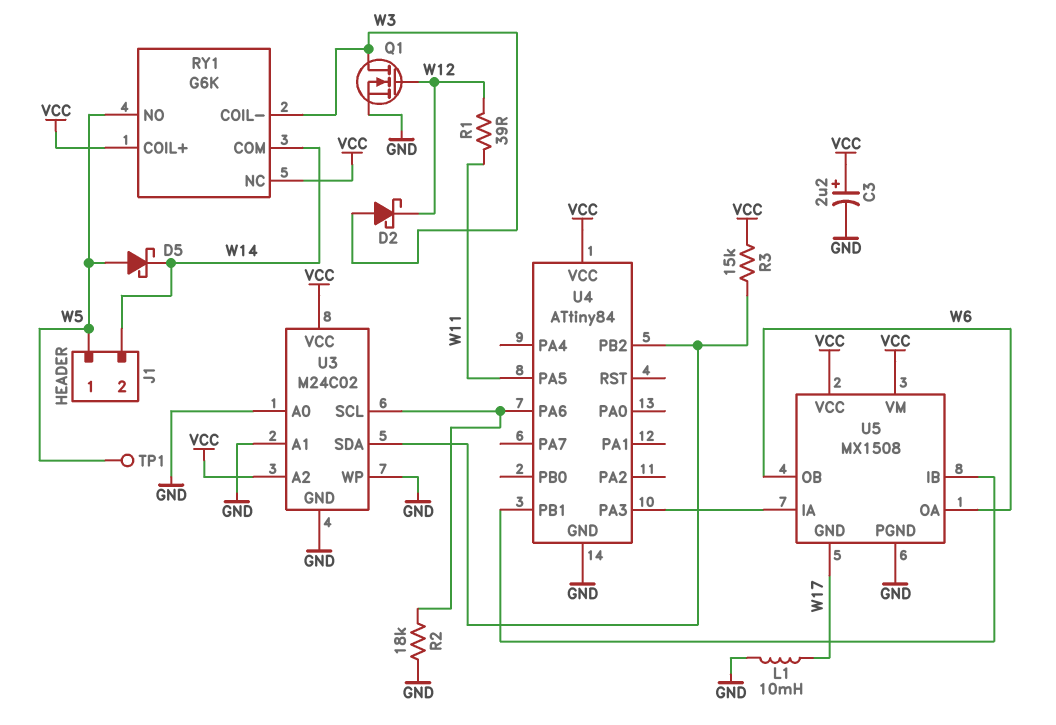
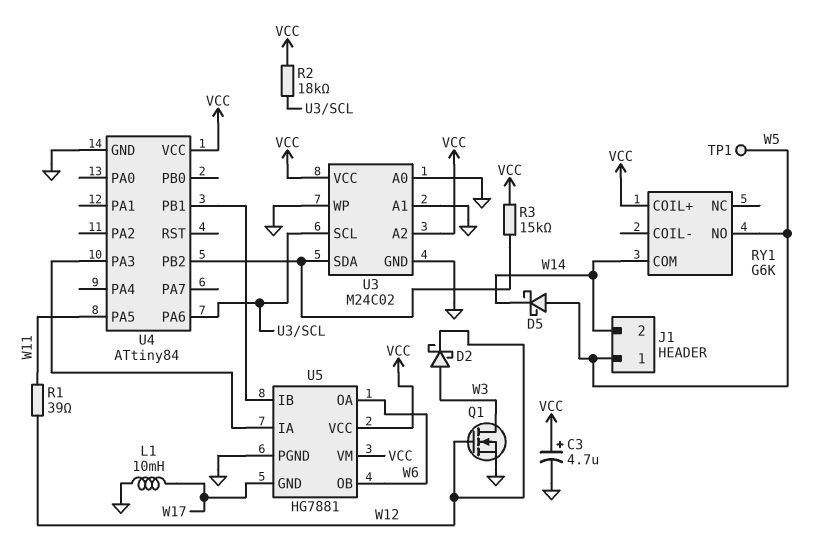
C3: 2.2uF (plus VCC, minus GND) -> 4.7uF (plus VCC, minus GND)
R2: 18k (GND, U3/SCL) -> 18k (U3/SCL, VCC)
RY1 pin COIL-: W3 -> none
RY1 pin NC: VCC -> none
U5: MX1508 -> HG7881

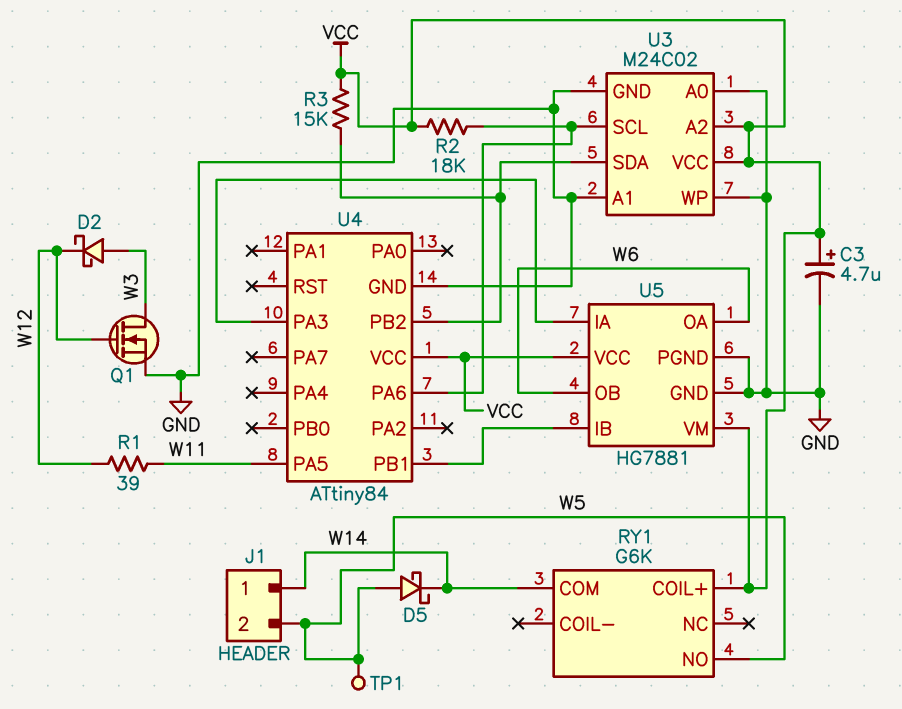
J1 pin 1: W5 -> W14
J1 pin 2: W14 -> W5
L1: 10mH (GND, W17) -> none
U5 pin GND: W17 -> GND

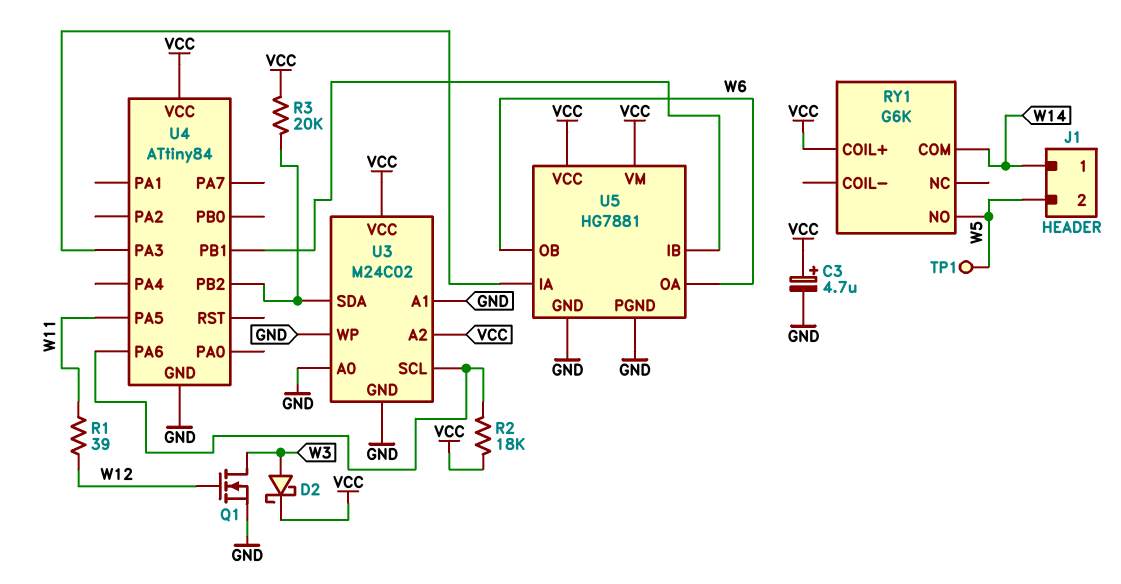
D2: schottky (A W3, K W12) -> schottky (A W3, K VCC)
D5: schottky (A W5, K W14) -> none
R3: 15k (U3/SDA, VCC) -> 20k (U3/SDA, VCC)

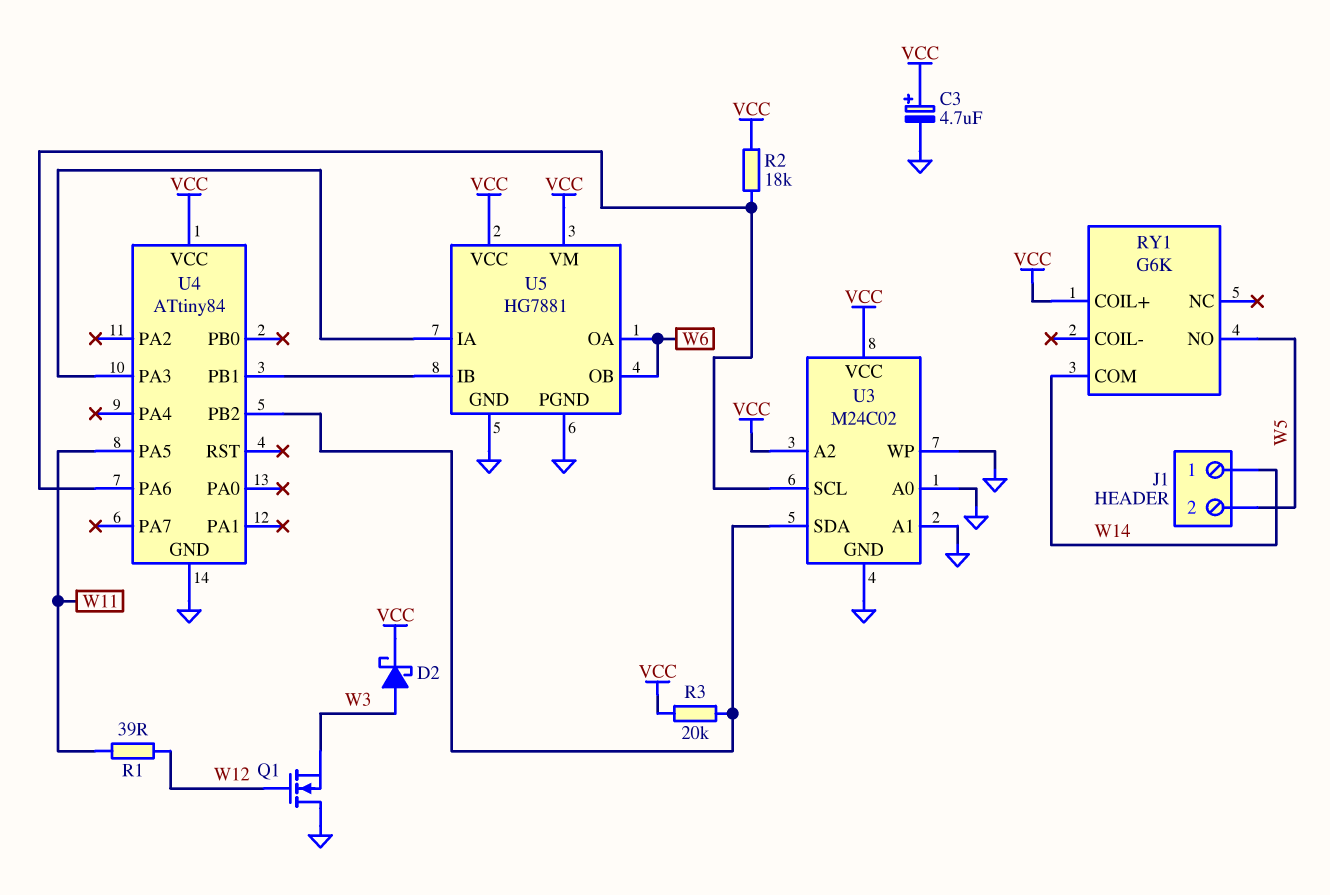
Q1: NMOS (G W12, D W3, S GND) -> NMOS (G W12, D GND, S W3)
TP1: test point (W5) -> none

